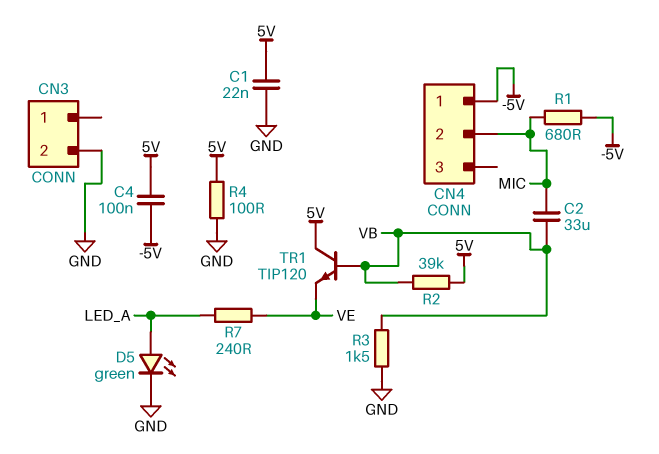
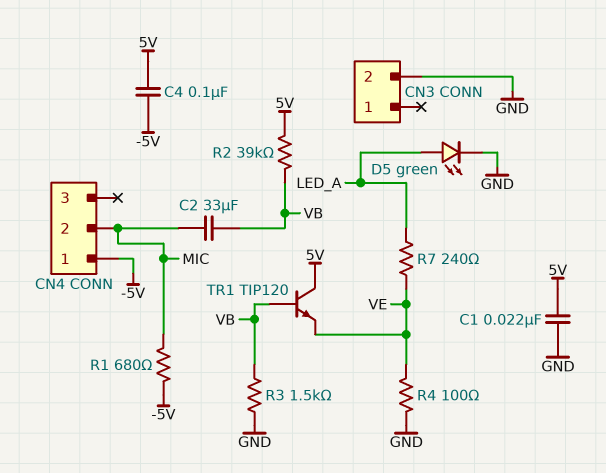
R4: 100 (5V, GND) -> 100 (GND, VE)

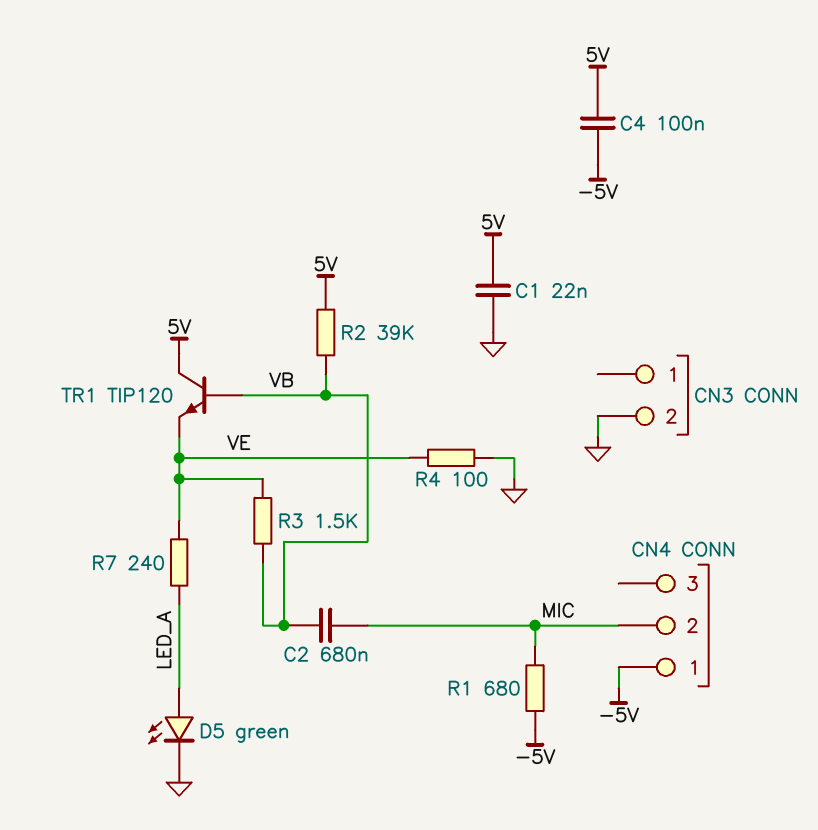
C2: 33uF (MIC, VB) -> 680nF (MIC, VB)
R3: 1.5k (GND, VB) -> 1.5k (VB, VE)

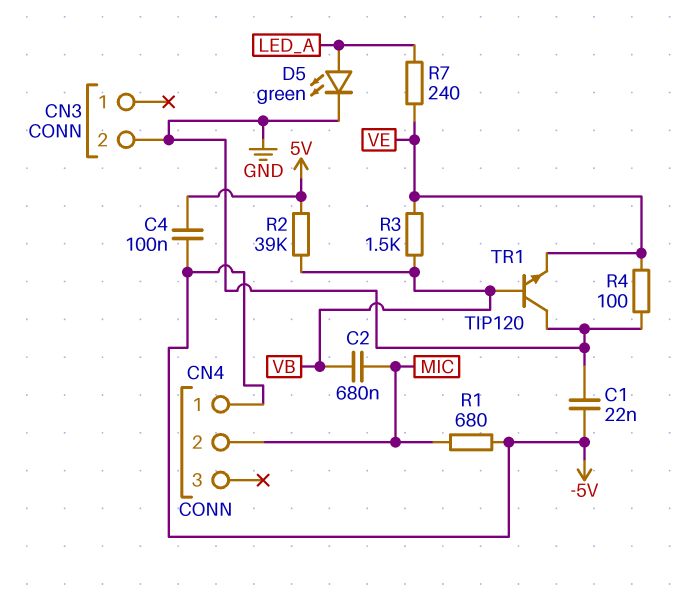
C1: 22nF (5V, GND) -> 22nF (-5V, GND)
TR1: NPN TIP120 (B VB, C 5V, E VE) -> NPN TIP120 (B VB, C GND, E VE)

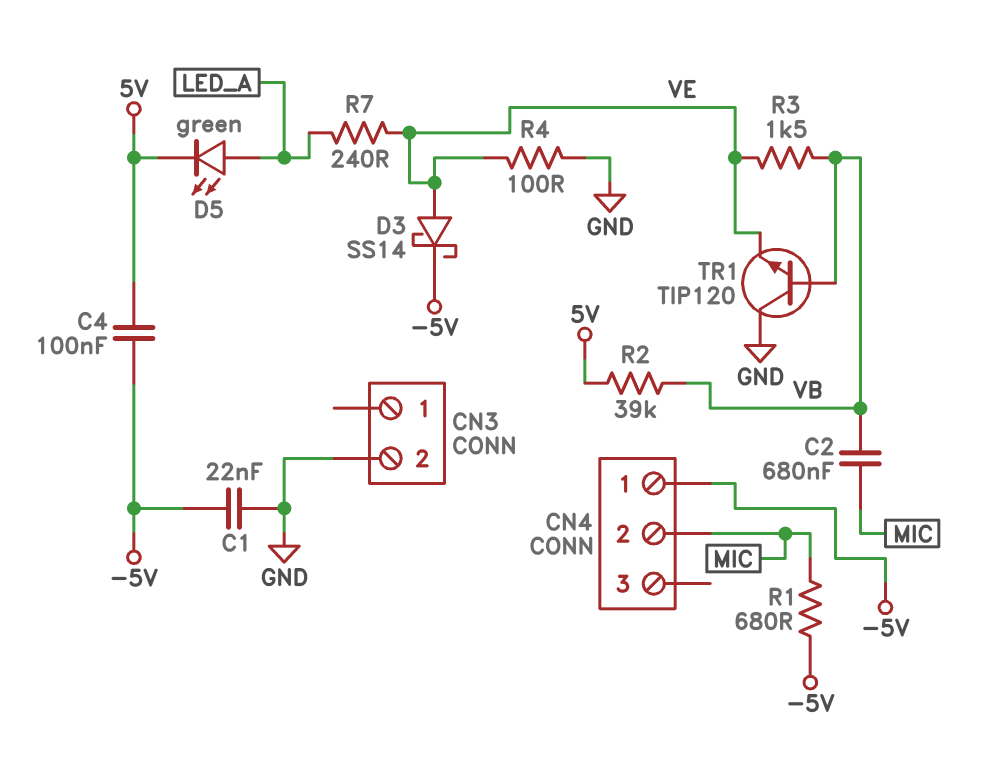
D3: none -> schottky SS14 (A VE, K -5V)
D5: LED green (A LED_A, K GND) -> LED green (A LED_A, K 5V)

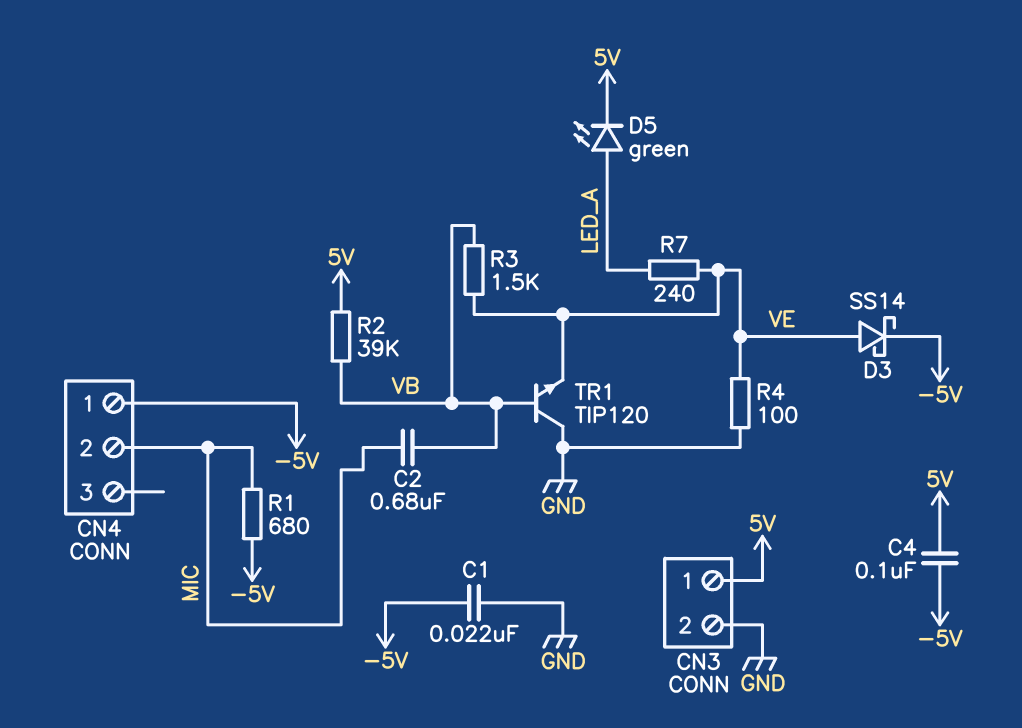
CN3 pin 1: none -> 5V

